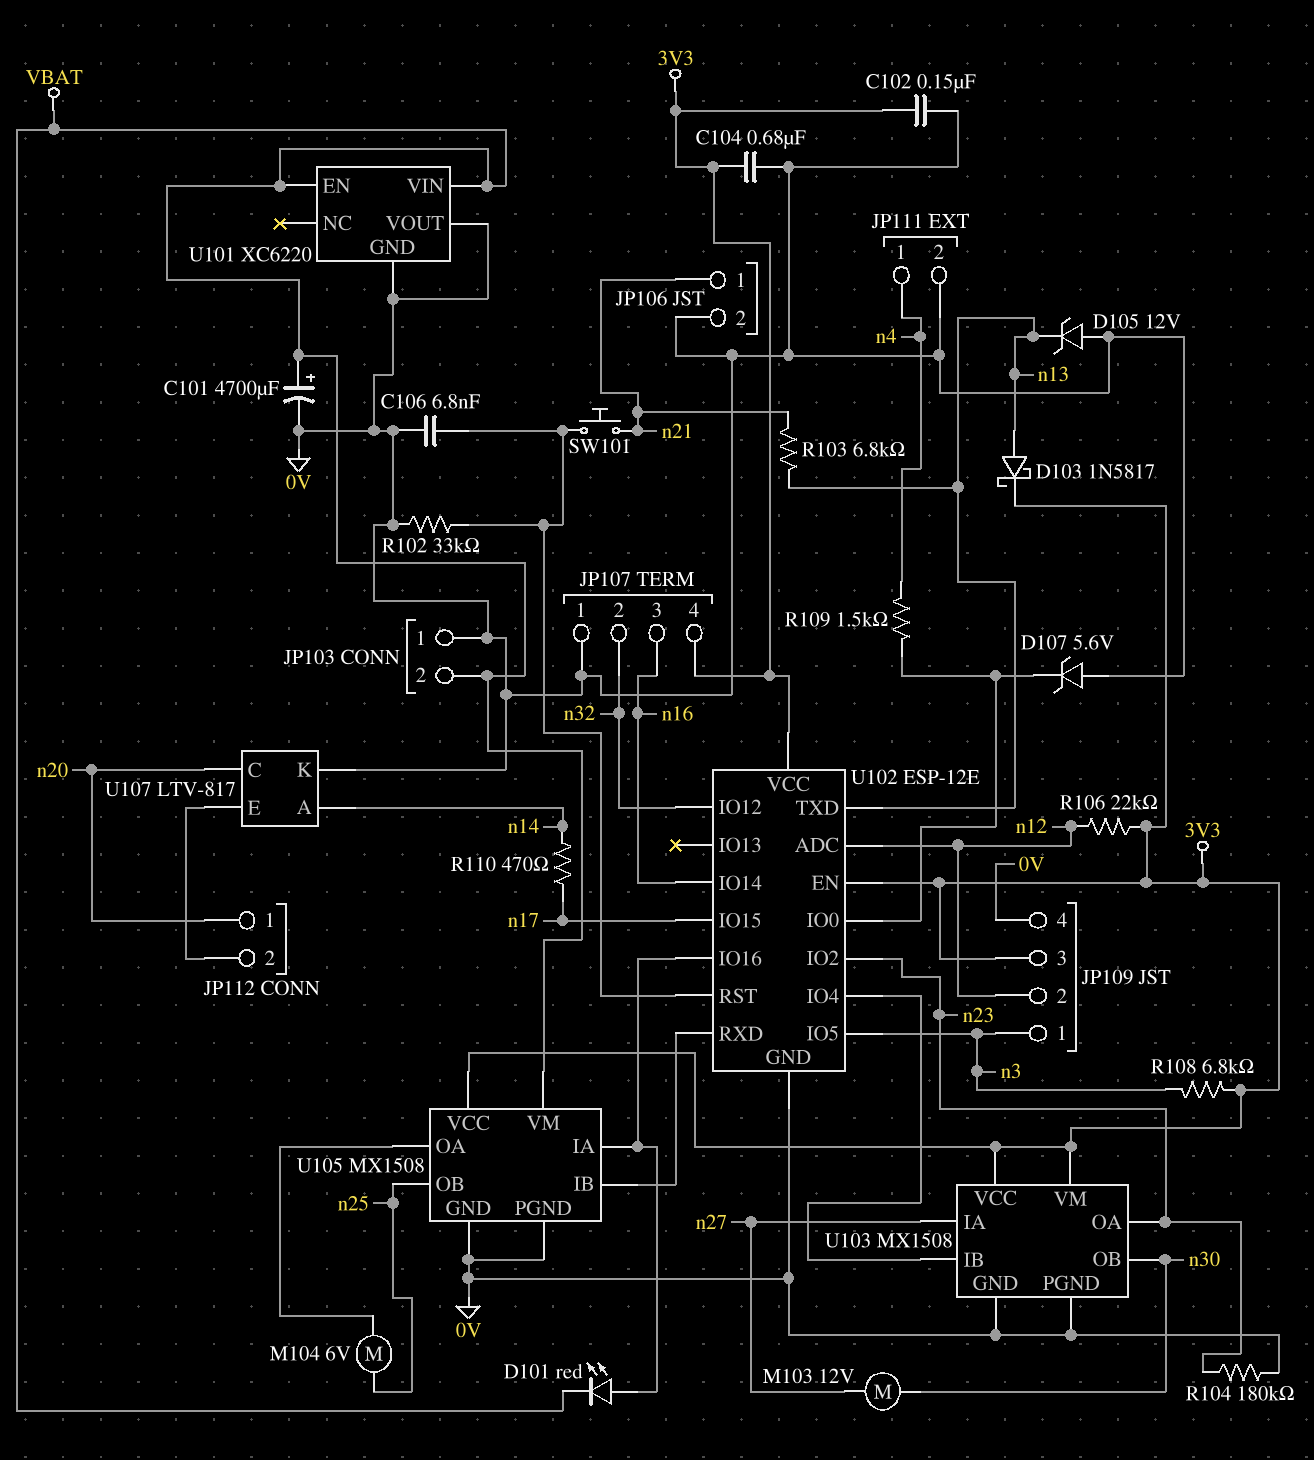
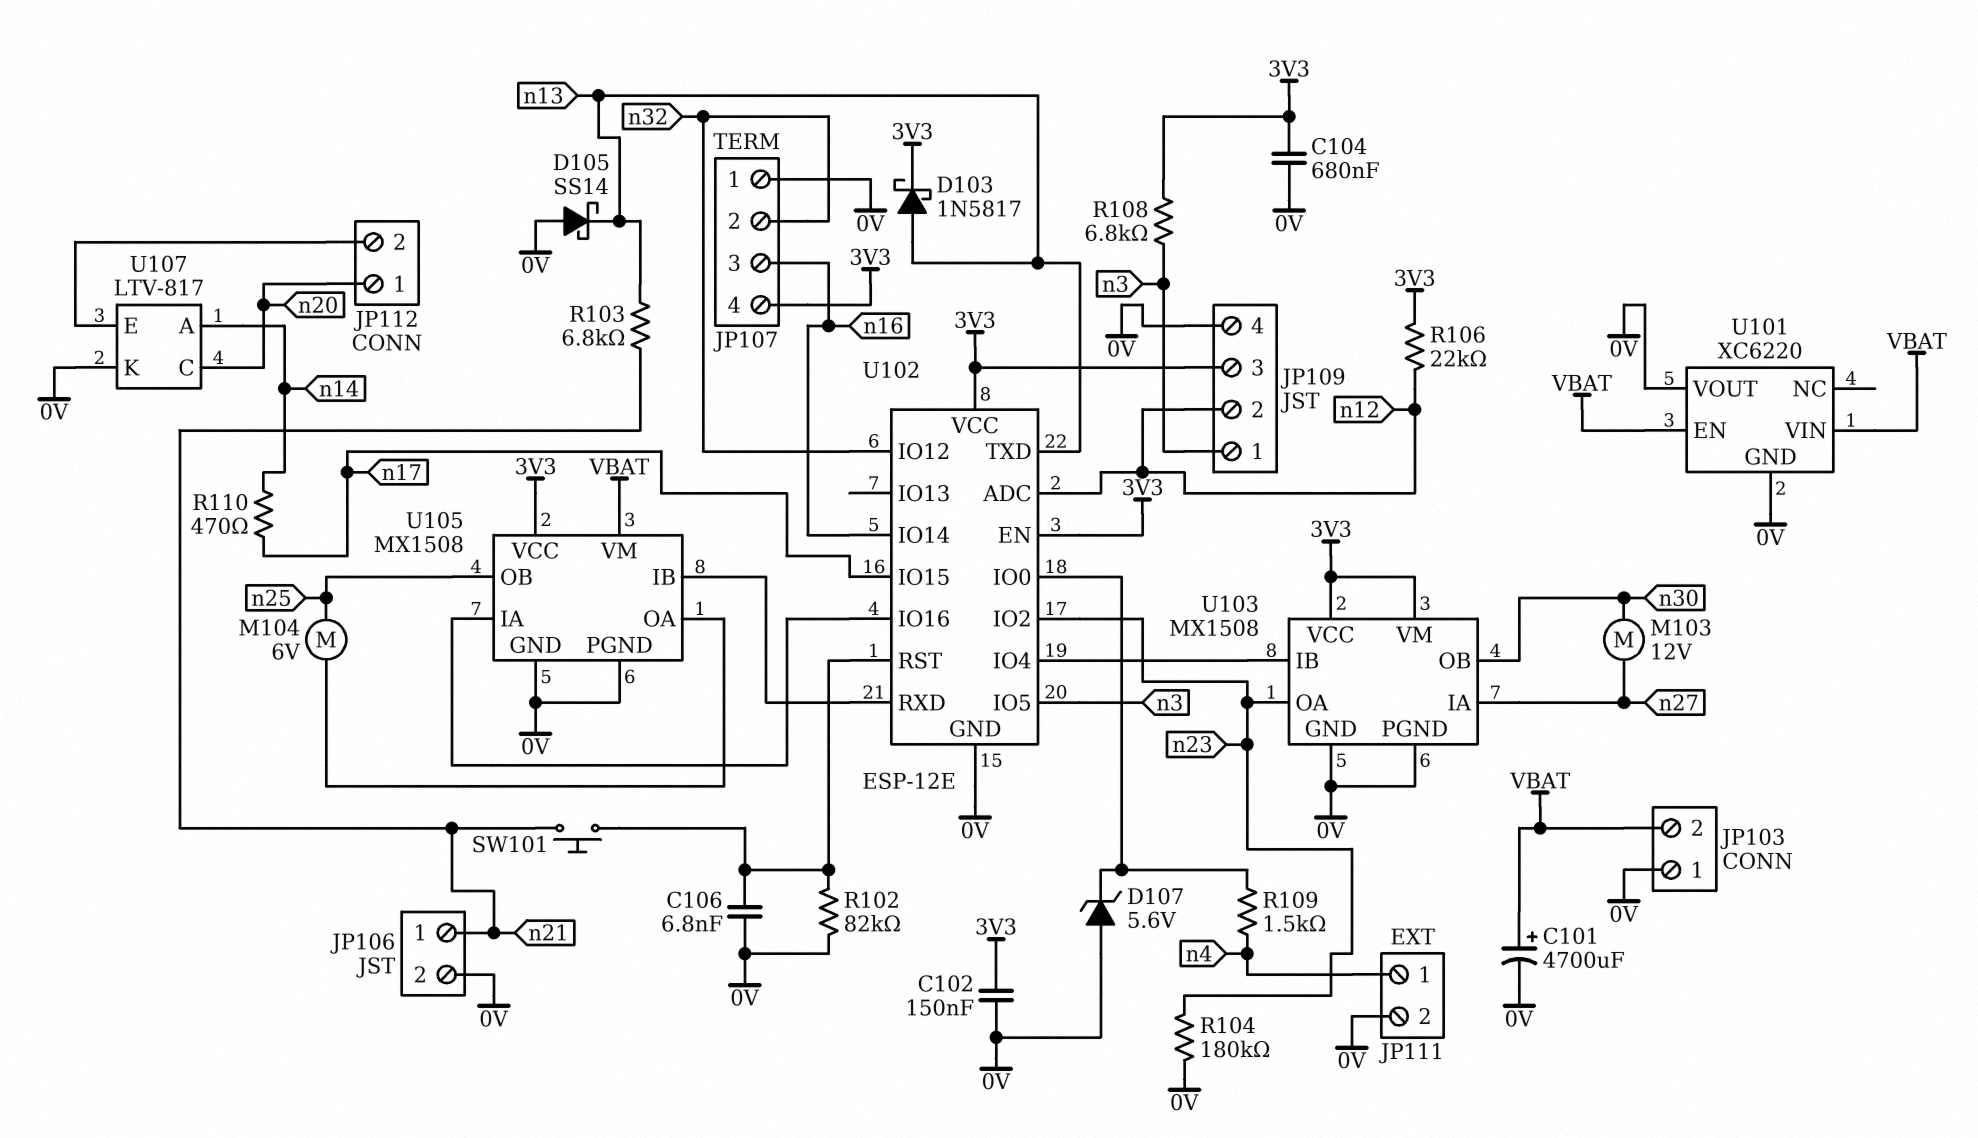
D101: LED red (A U102/IO16, K VBAT) -> none
D105: zener 12V (A 0V, K n13) -> schottky SS14 (A 0V, K n13)
R102: 33k (0V, U102/RST) -> 82k (0V, U102/RST)

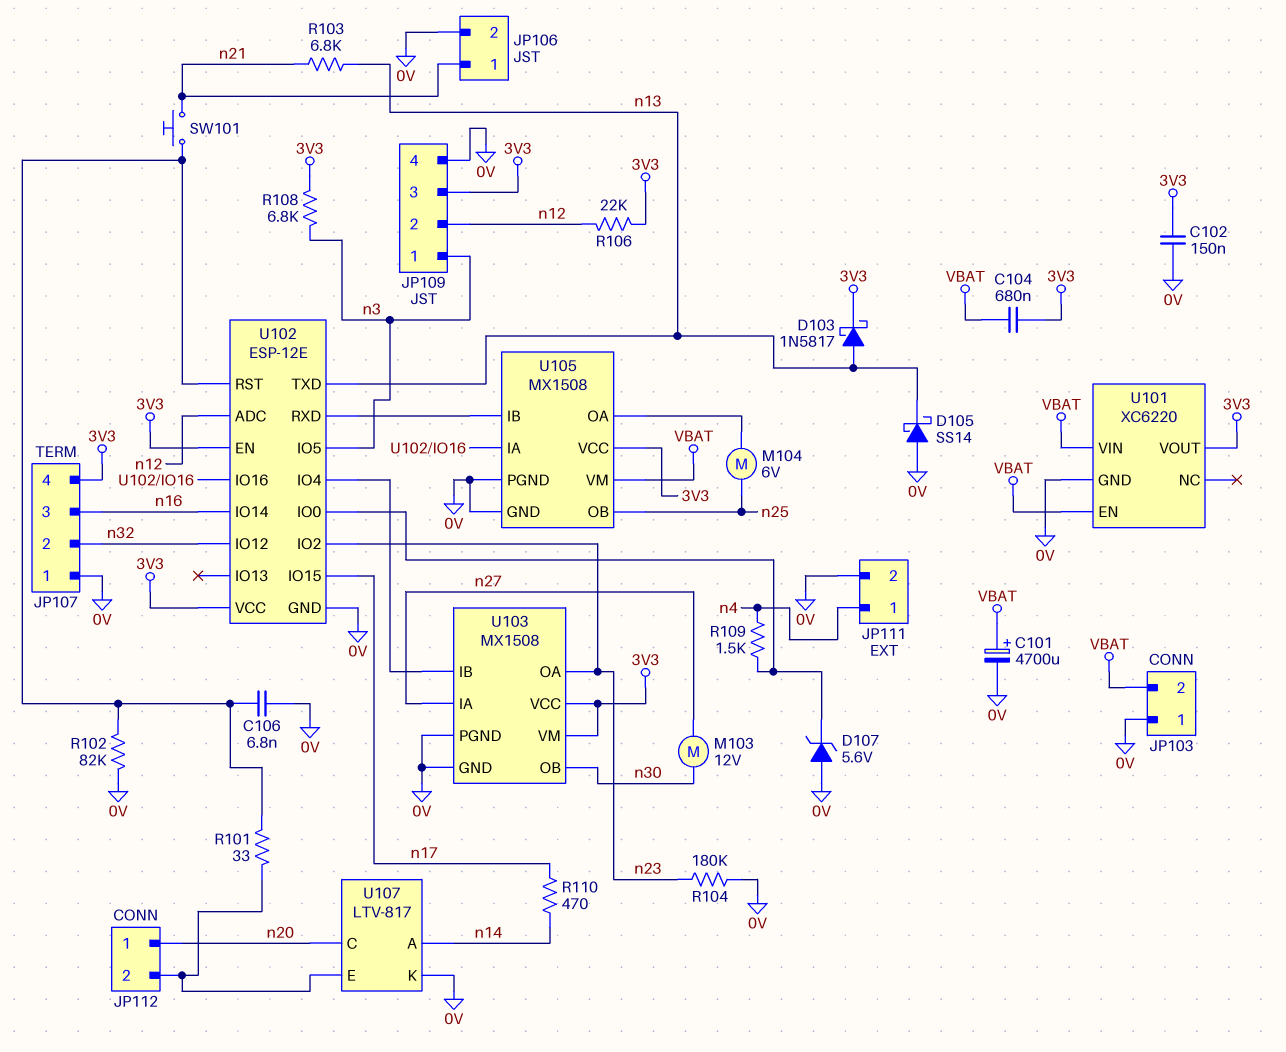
C104: 680nF (0V, 3V3) -> 680nF (3V3, VBAT)
R101: none -> 33 (JP112/2, U102/RST)
U101 pin VOUT: 0V -> 3V3

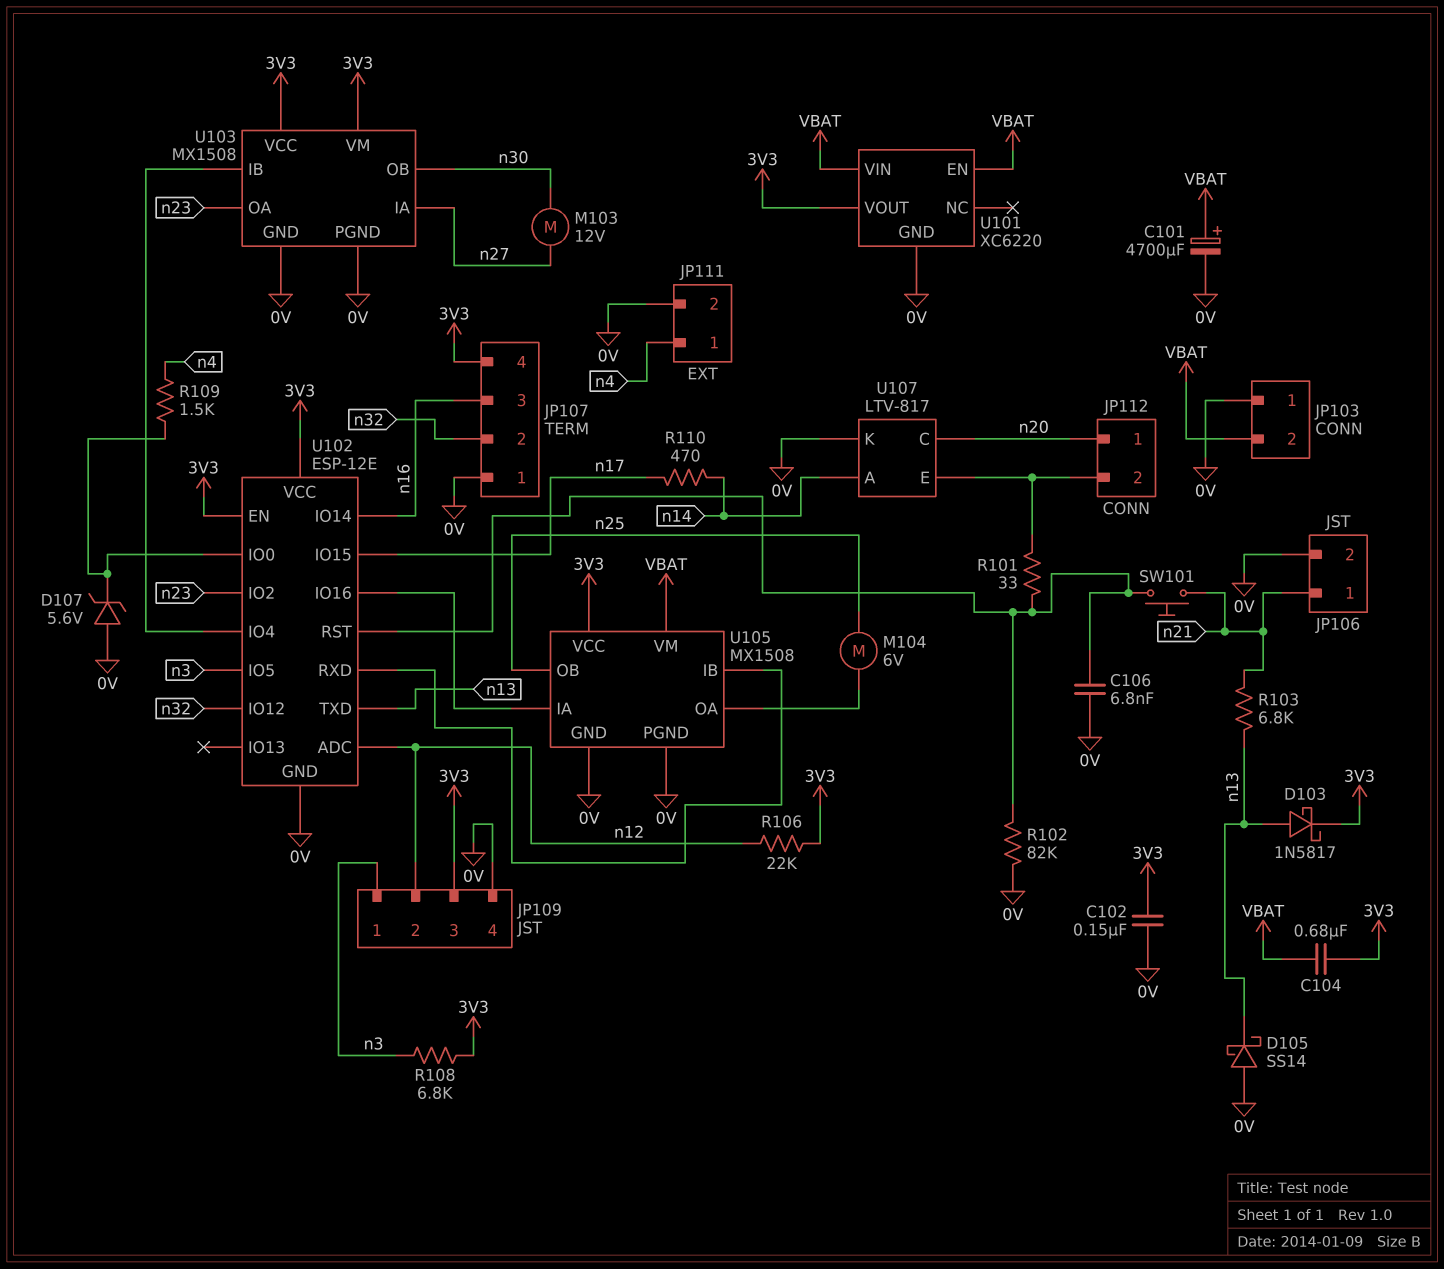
R104: 180k (0V, n23) -> none

